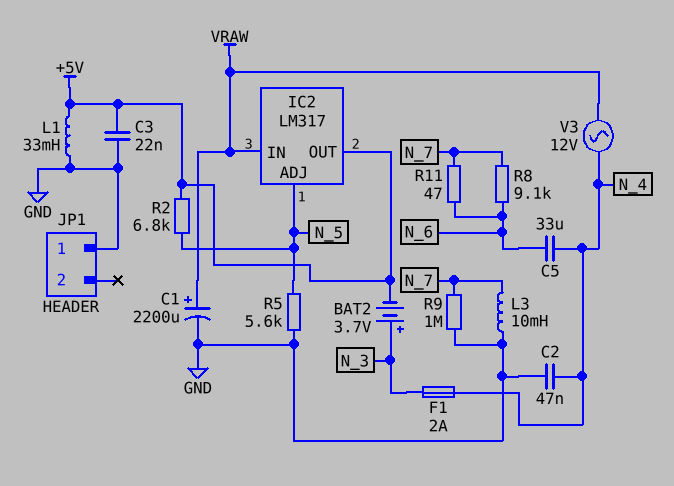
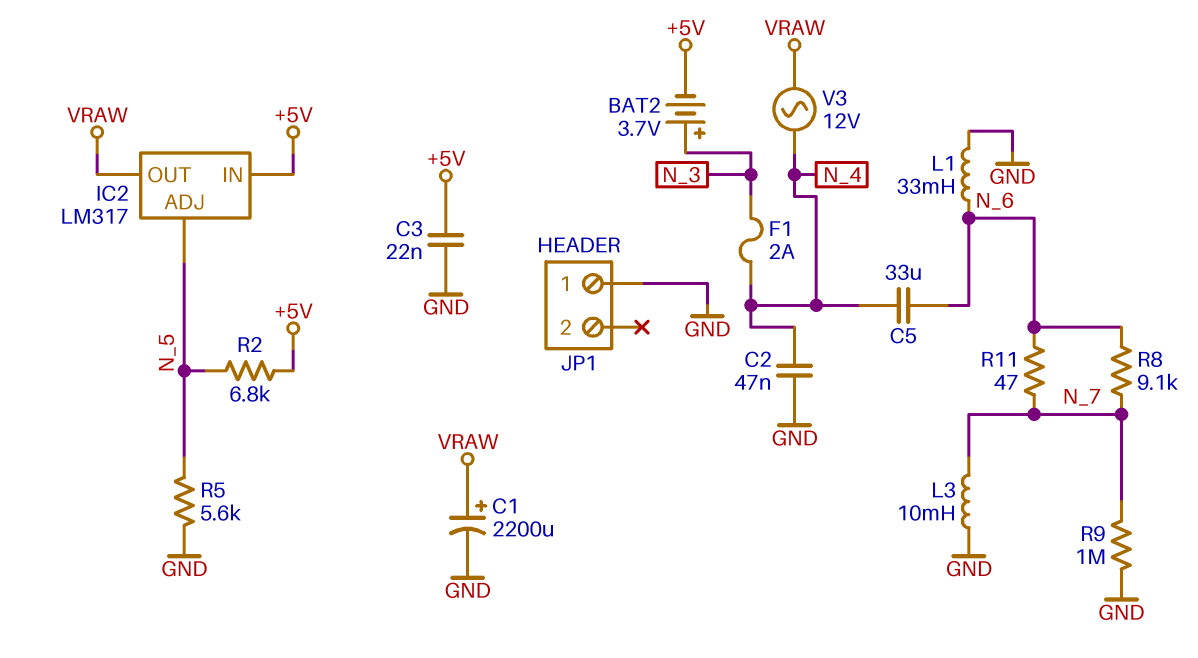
IC2 pin IN: VRAW -> +5V
IC2 pin OUT: +5V -> VRAW
L1: 33mH (+5V, GND) -> 33mH (GND, N_6)

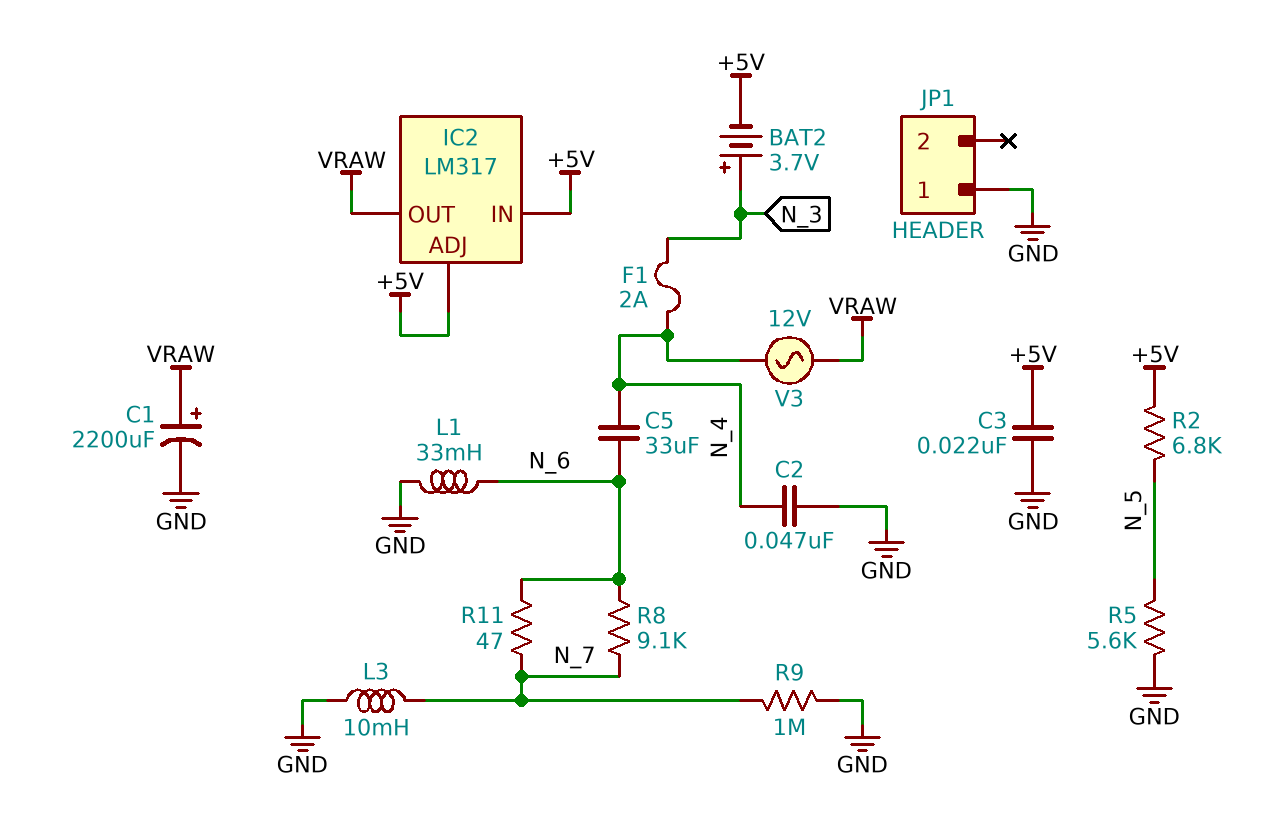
IC2 pin ADJ: N_5 -> +5V

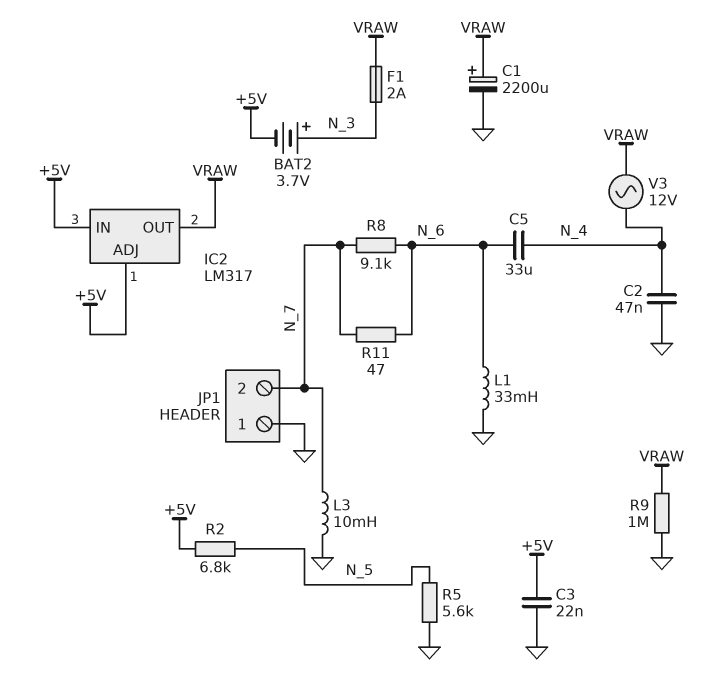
F1: 2A (N_3, N_4) -> 2A (N_3, VRAW)
JP1 pin 2: none -> N_7
R9: 1M (GND, N_7) -> 1M (GND, VRAW)

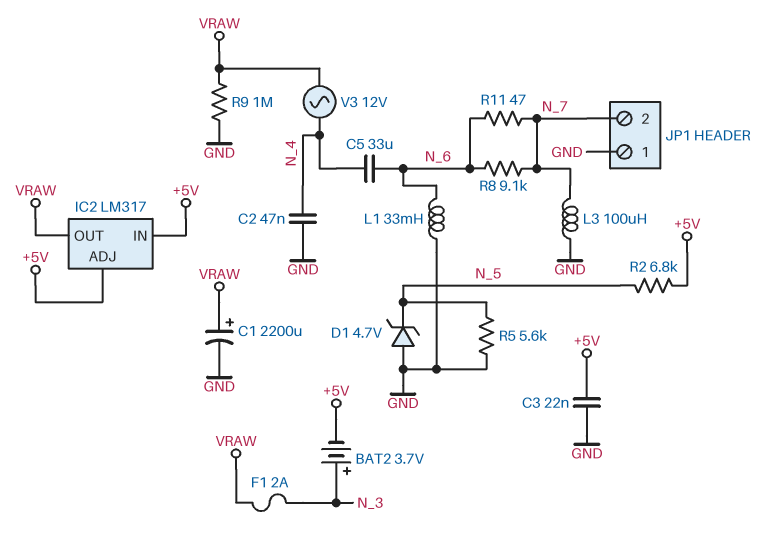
D1: none -> zener 4.7V (A GND, K N_5)
L3: 10mH (GND, N_7) -> 100uH (GND, N_7)

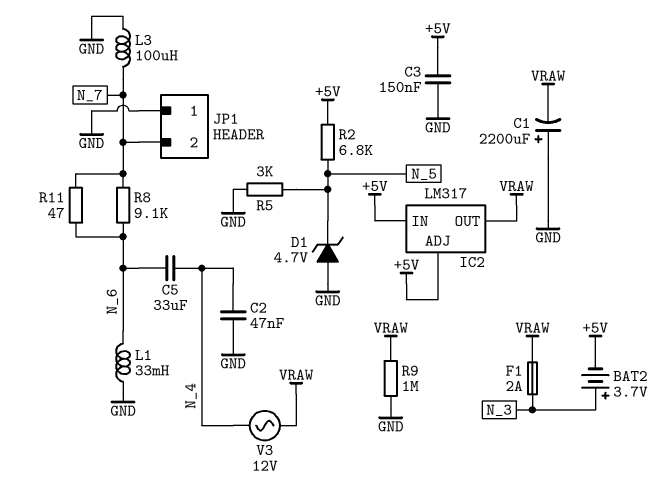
C1: 2200uF (plus VRAW, minus GND) -> 2200uF (plus GND, minus VRAW)
C3: 22nF (+5V, GND) -> 150nF (+5V, GND)
R5: 5.6k (GND, N_5) -> 3k (GND, N_5)

